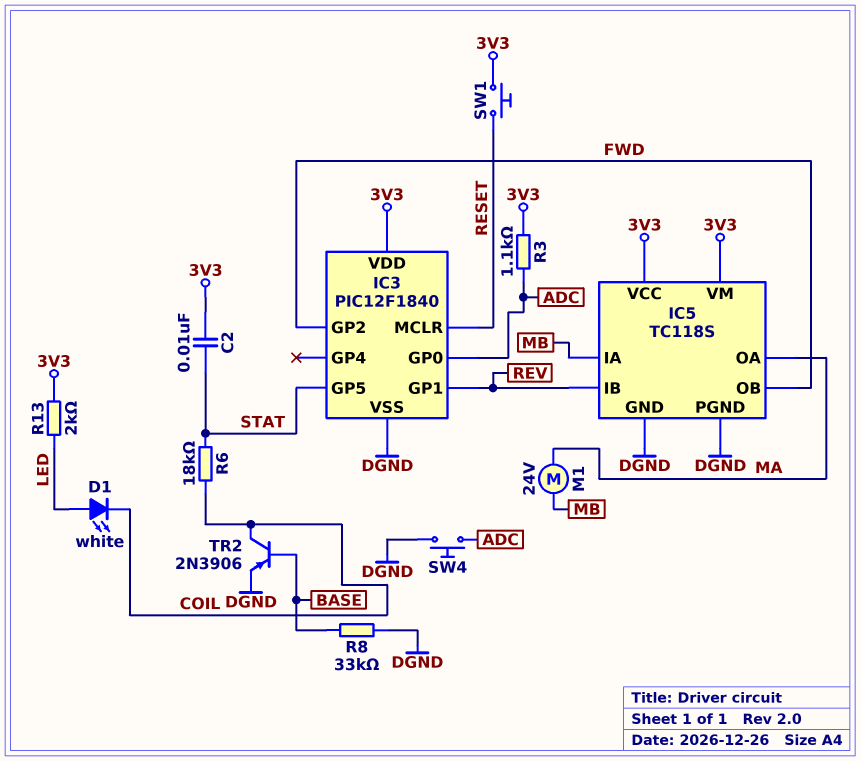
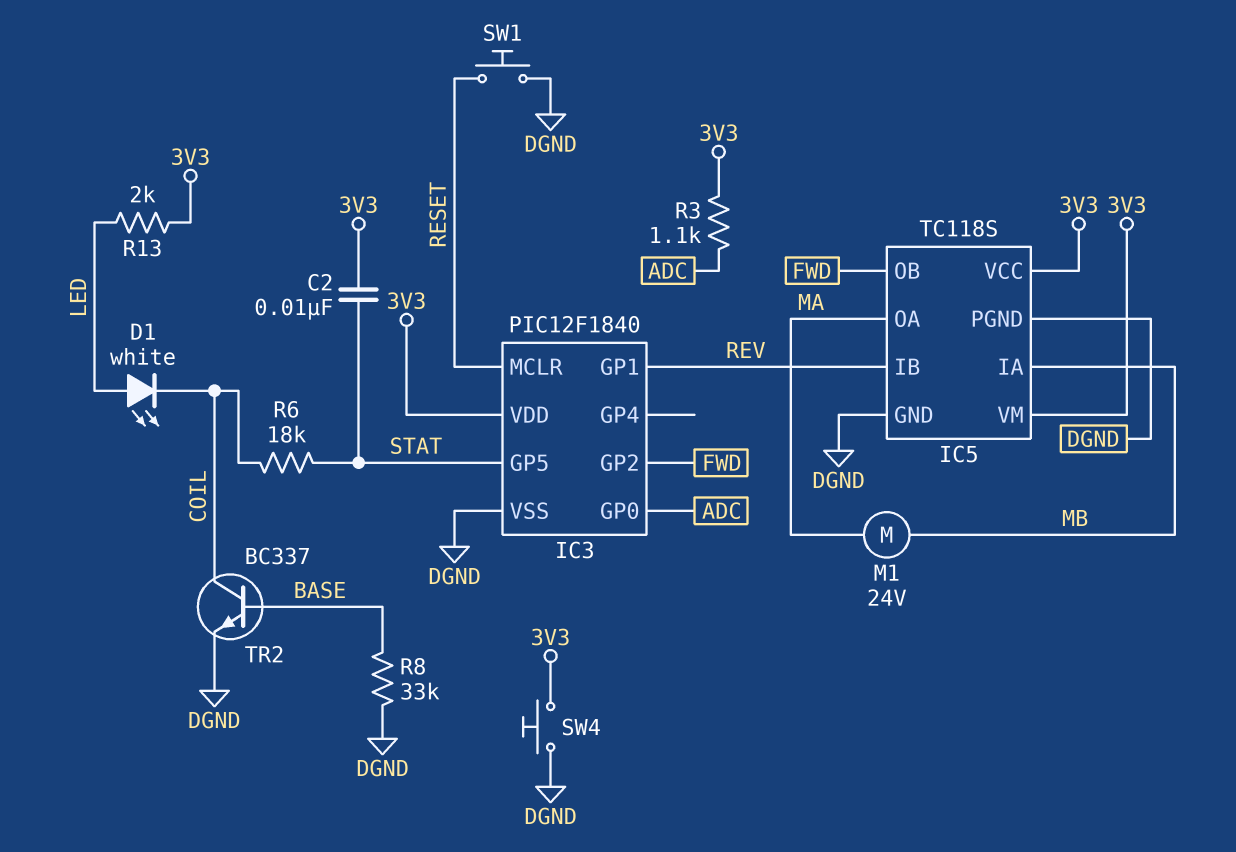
SW1: button (3V3, RESET) -> button (DGND, RESET)
SW4: button (ADC, DGND) -> button (3V3, DGND)
TR2: PNP 2N3906 (B BASE, C COIL, E DGND) -> NPN BC337 (B BASE, C COIL, E DGND)

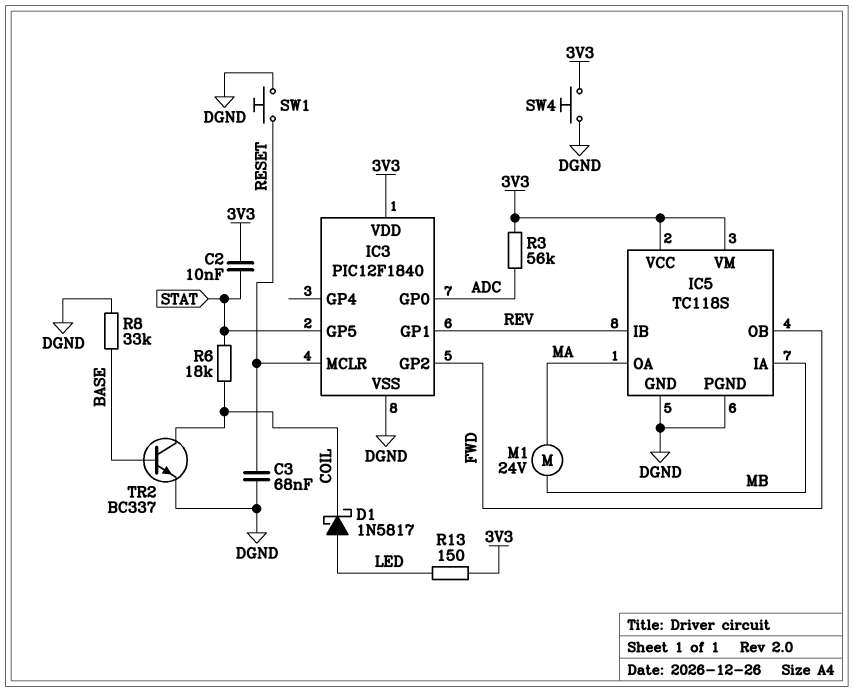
C3: none -> 68nF (DGND, RESET)
D1: LED white (A LED, K COIL) -> schottky 1N5817 (A LED, K COIL)
R3: 1.1k (3V3, ADC) -> 56k (3V3, ADC)
R13: 2k (3V3, LED) -> 150 (3V3, LED)

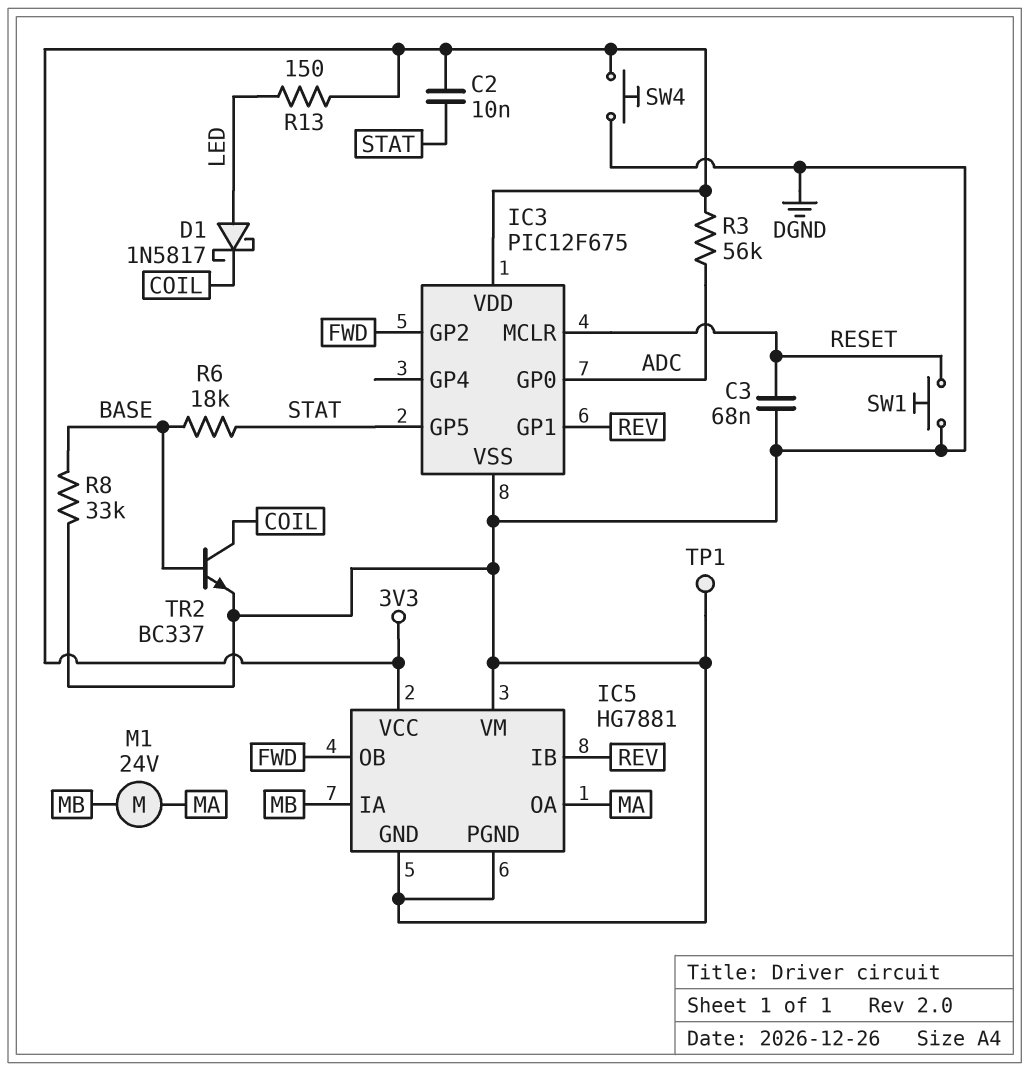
IC3: PIC12F1840 -> PIC12F675
IC5: TC118S -> HG7881
IC5 pin VM: 3V3 -> DGND
R6: 18k (COIL, STAT) -> 18k (BASE, STAT)
TP1: none -> test point (DGND)

